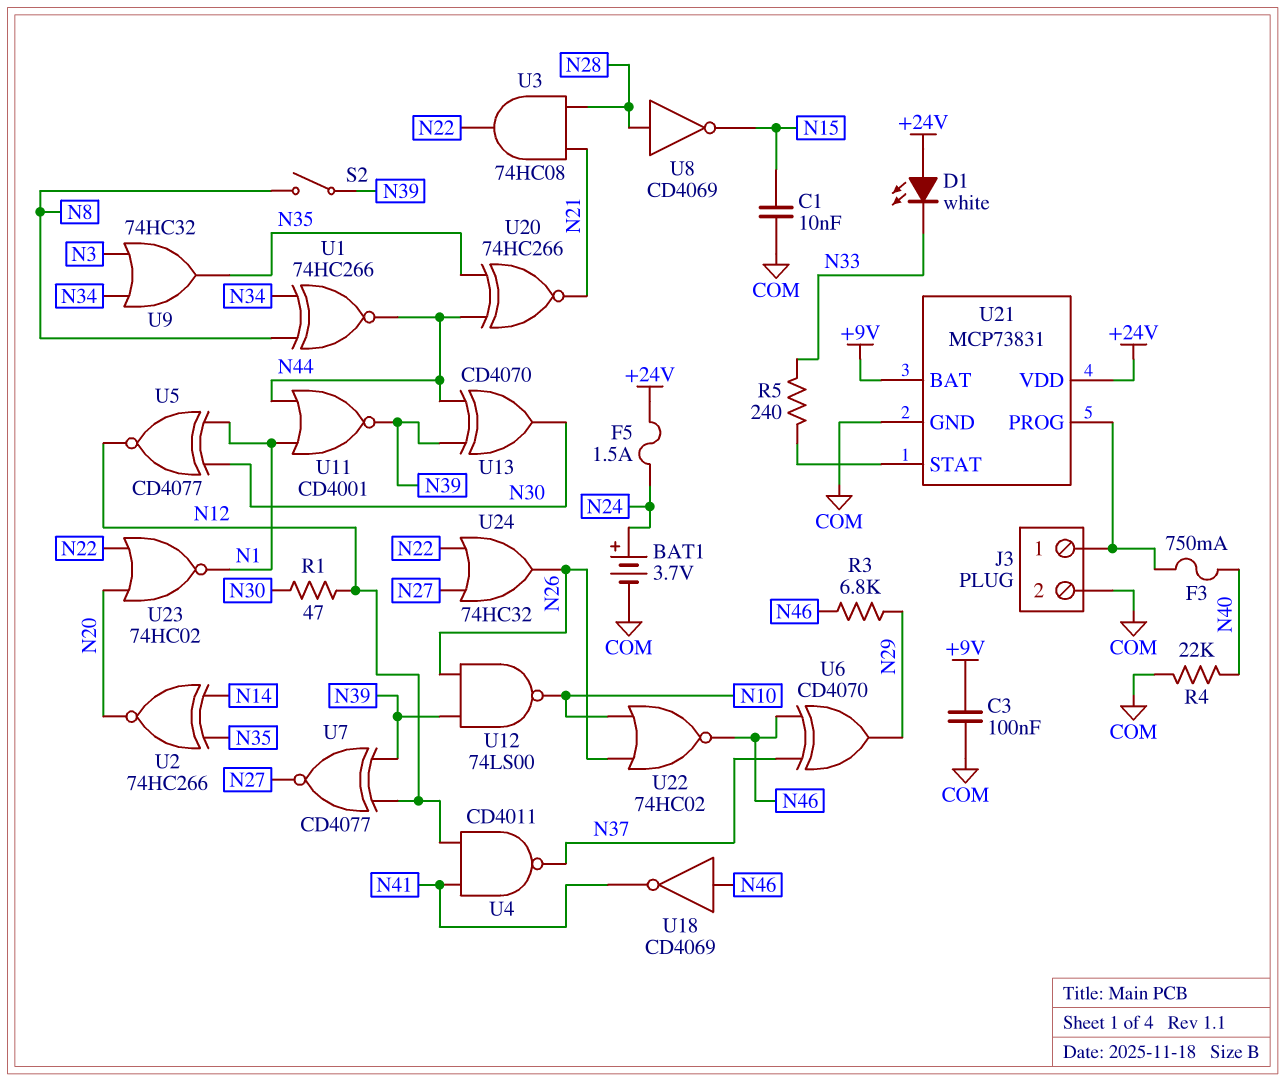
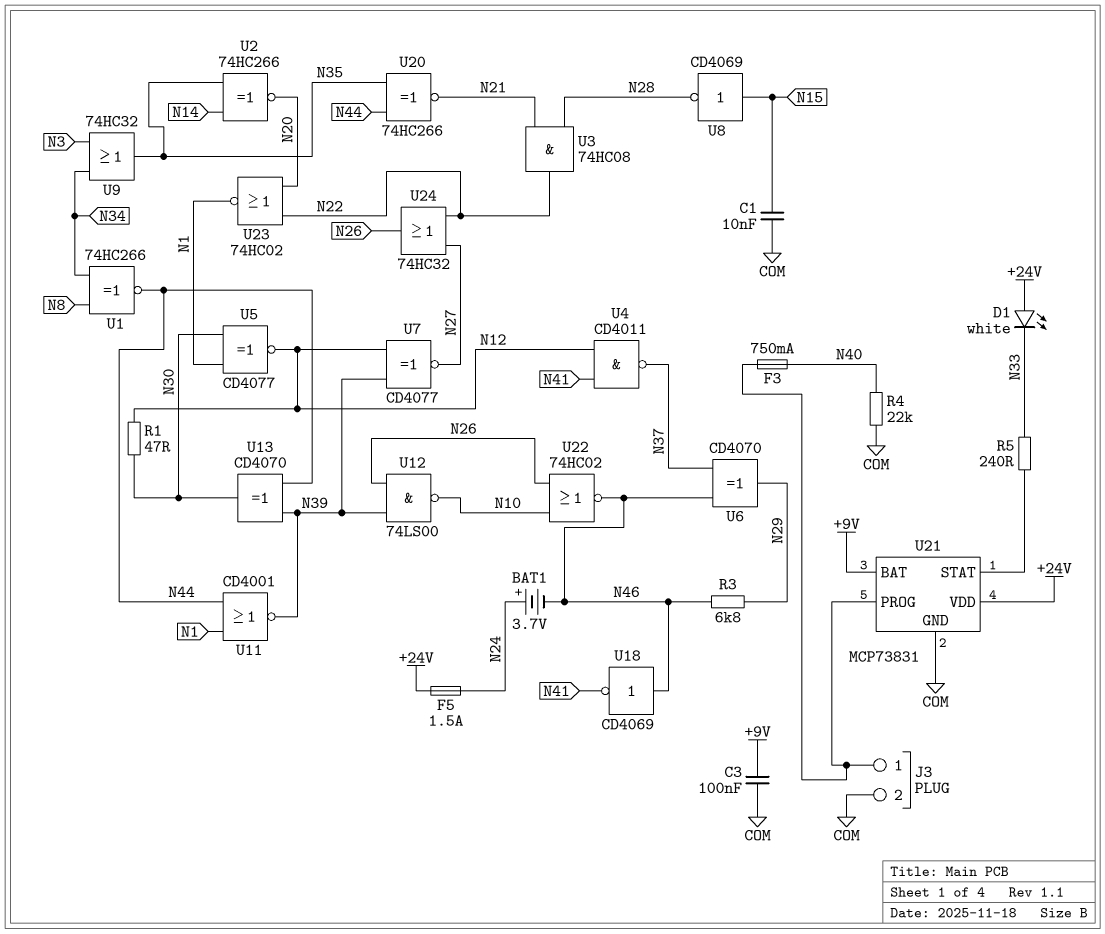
BAT1: 3.7V (plus N24, minus COM) -> 3.7V (plus N24, minus N46)
S2: switch (N8, N39) -> none
U8: NOT CD4069 (in N28, out N15) -> NOT CD4069 (in N15, out N28)

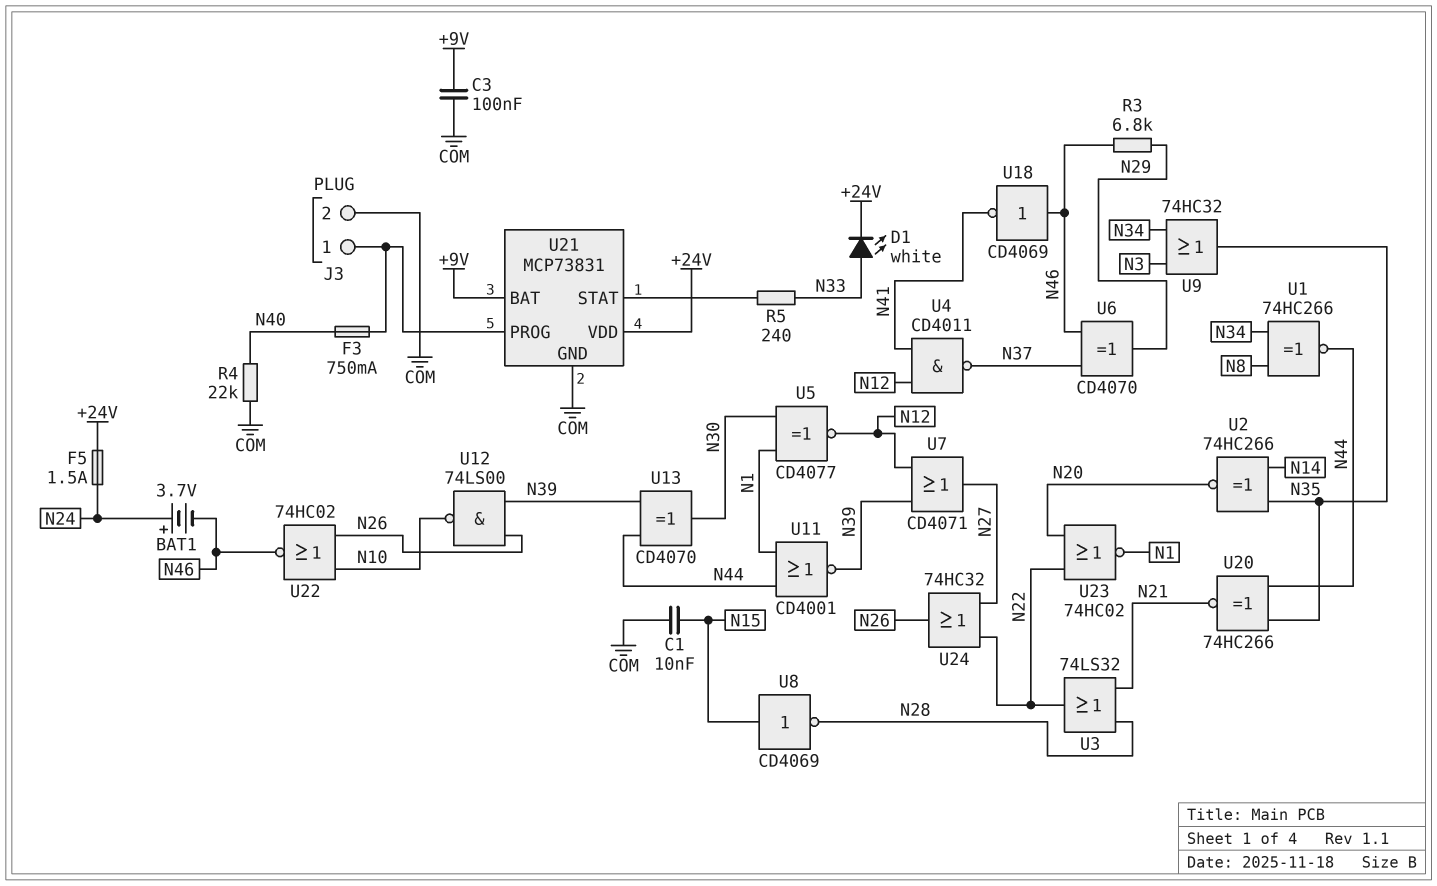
D1: LED white (A +24V, K N33) -> LED white (A N33, K +24V)
R1: 47 (N12, N30) -> none
U3: AND 74HC08 (in N21, in N28, out N22) -> OR 74LS32 (in N21, in N28, out N22)
U7: XNOR CD4077 (in N12, in N39, out N27) -> OR CD4071 (in N12, in N39, out N27)

